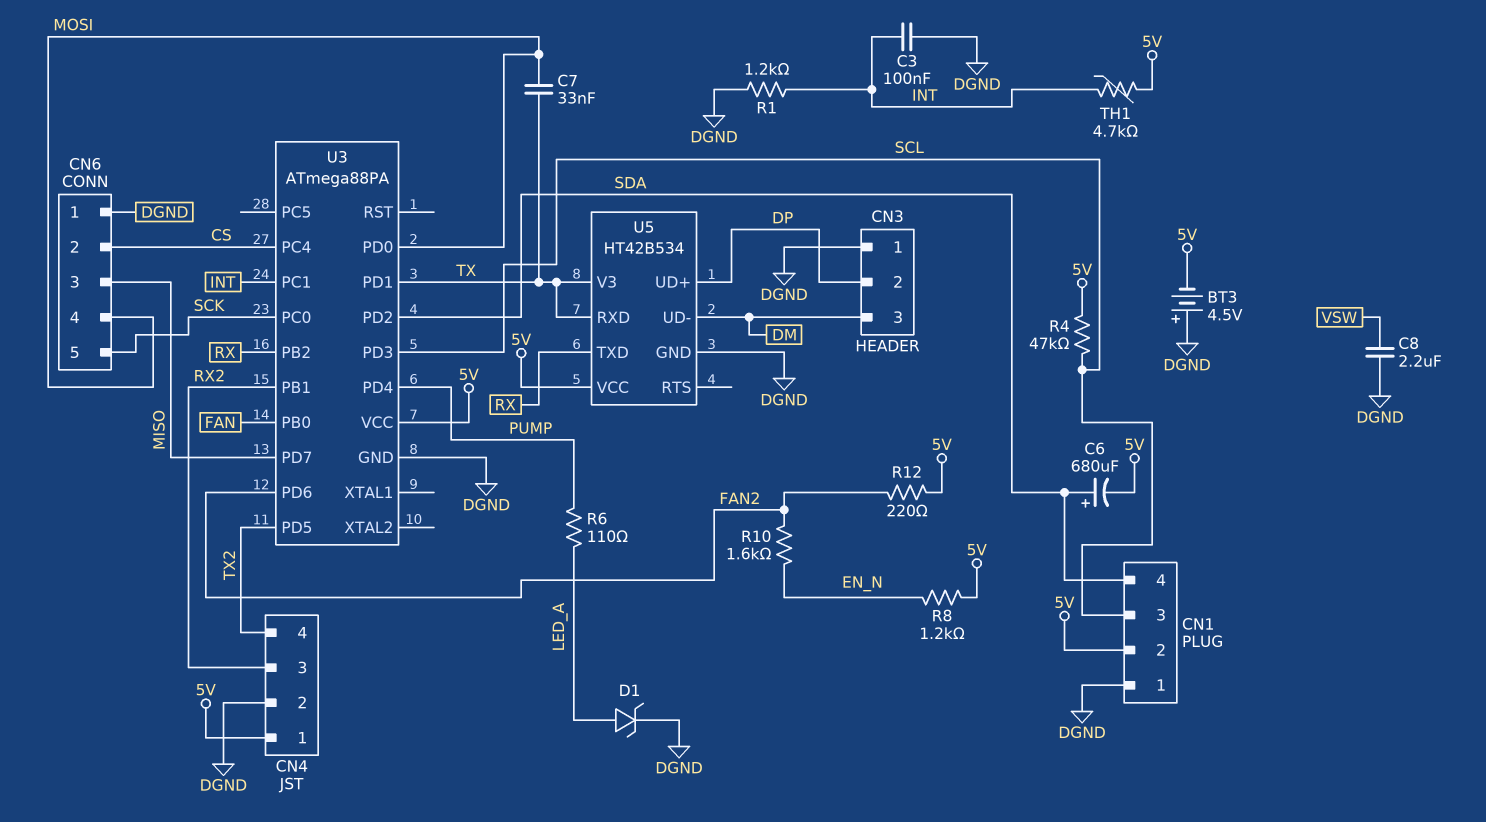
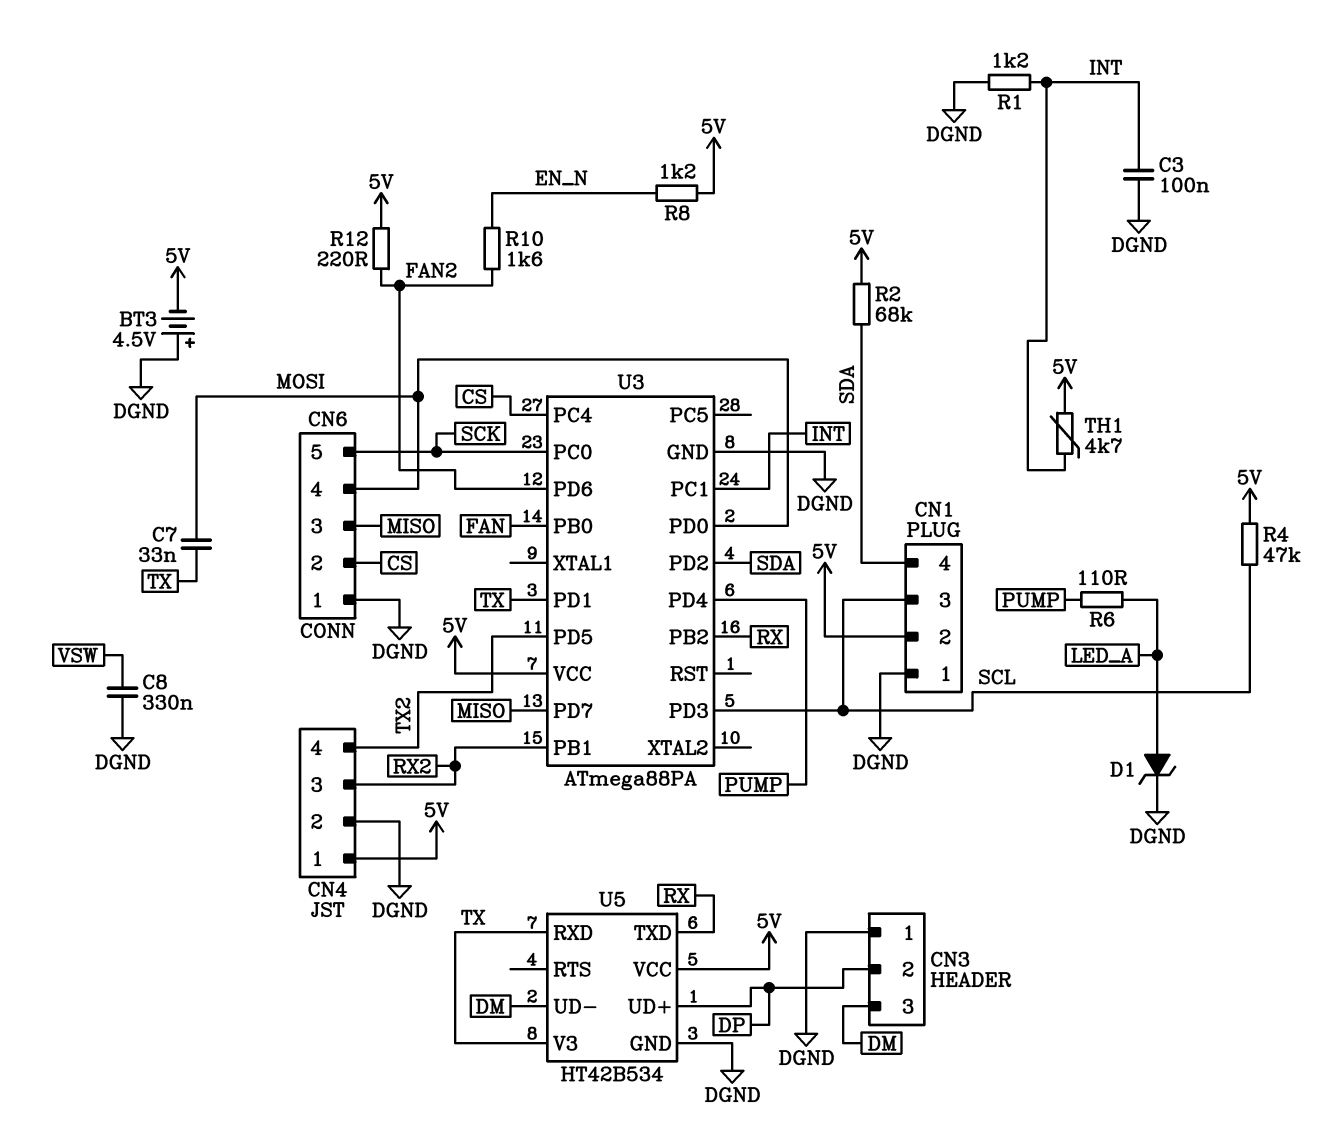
C6: 680uF (plus SDA, minus 5V) -> none
C8: 2.2uF (DGND, VSW) -> 330nF (DGND, VSW)
R2: none -> 68k (5V, SDA)

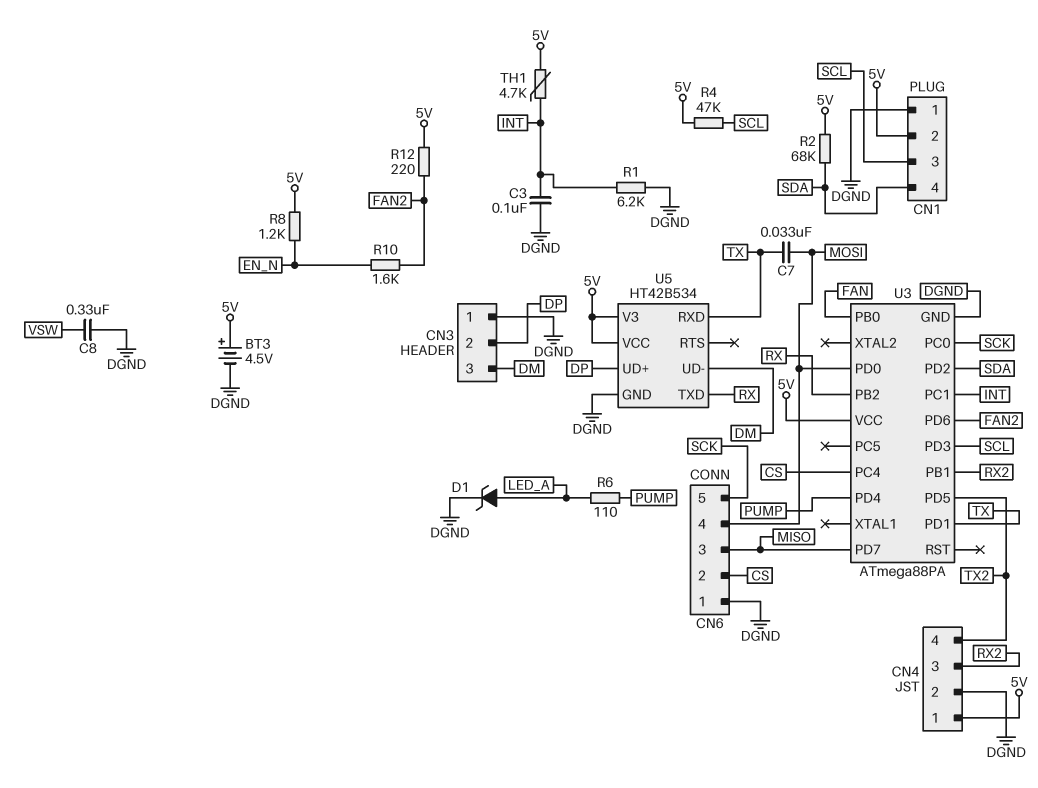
BT3: 4.5V (plus DGND, minus 5V) -> 4.5V (plus 5V, minus DGND)
R1: 1.2k (DGND, INT) -> 6.2k (DGND, INT)
U5 pin V3: TX -> 5V

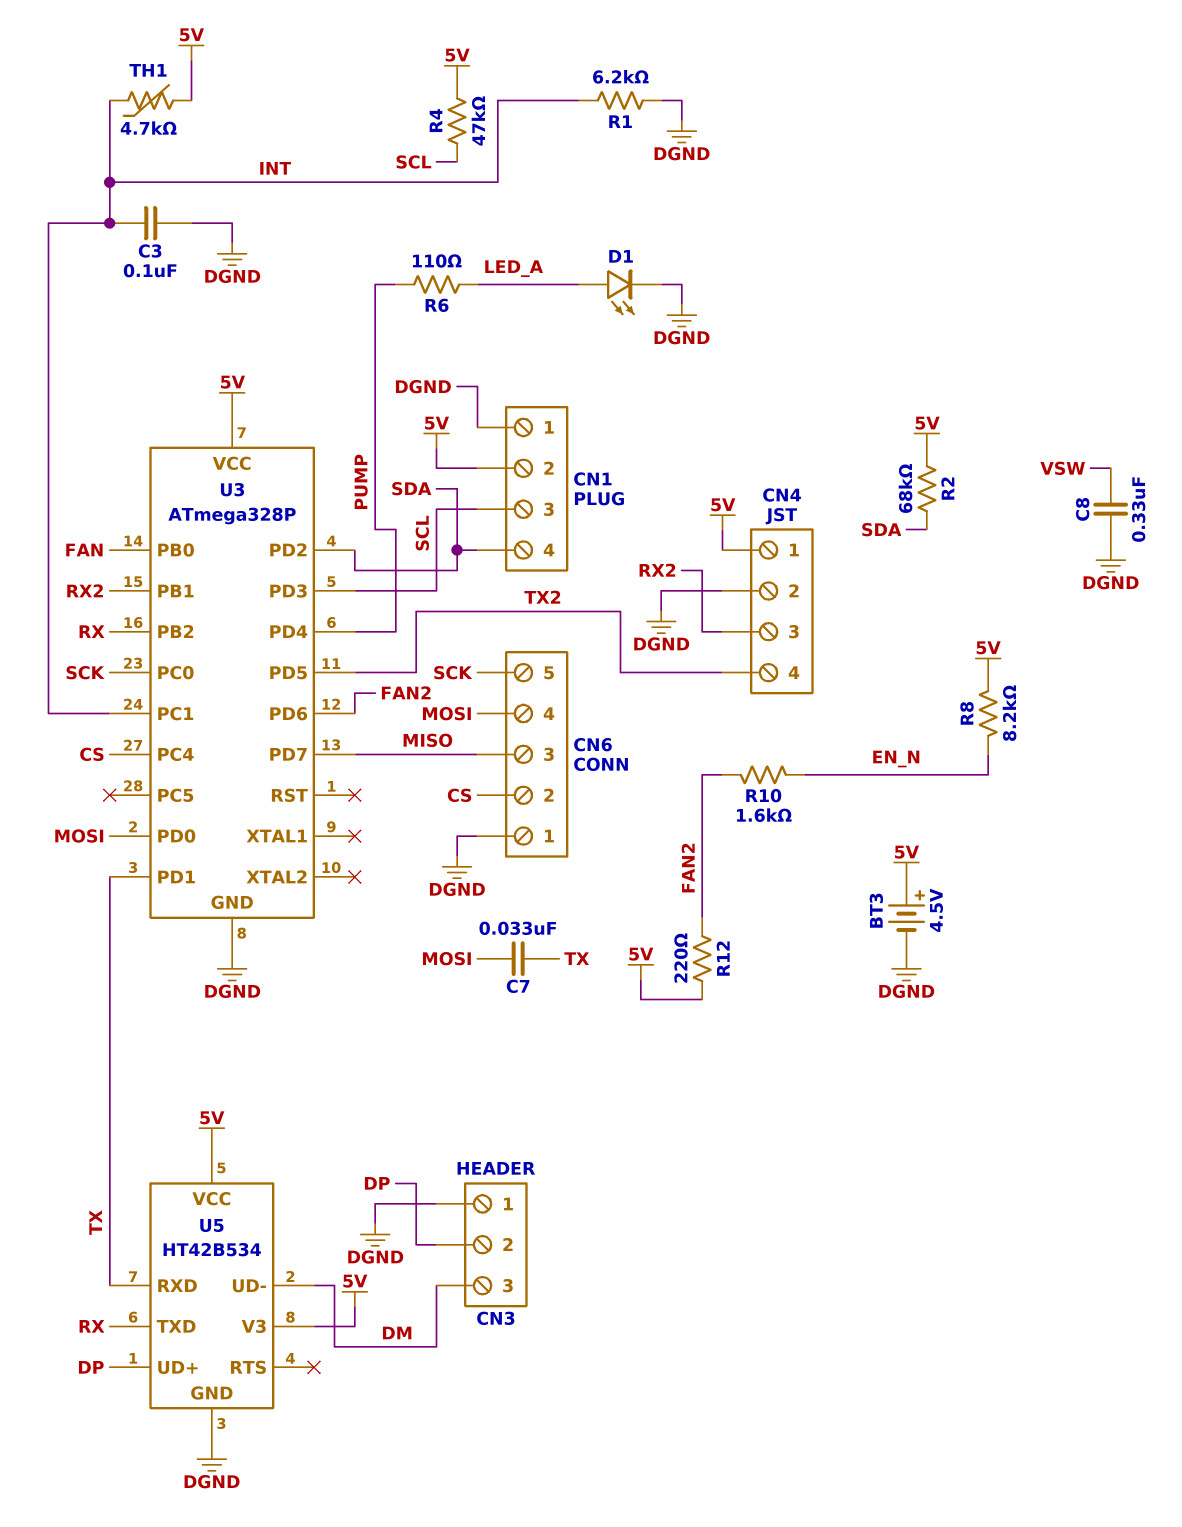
D1: zener (A LED_A, K DGND) -> LED (A LED_A, K DGND)
R8: 1.2k (5V, EN_N) -> 8.2k (5V, EN_N)
U3: ATmega88PA -> ATmega328P

